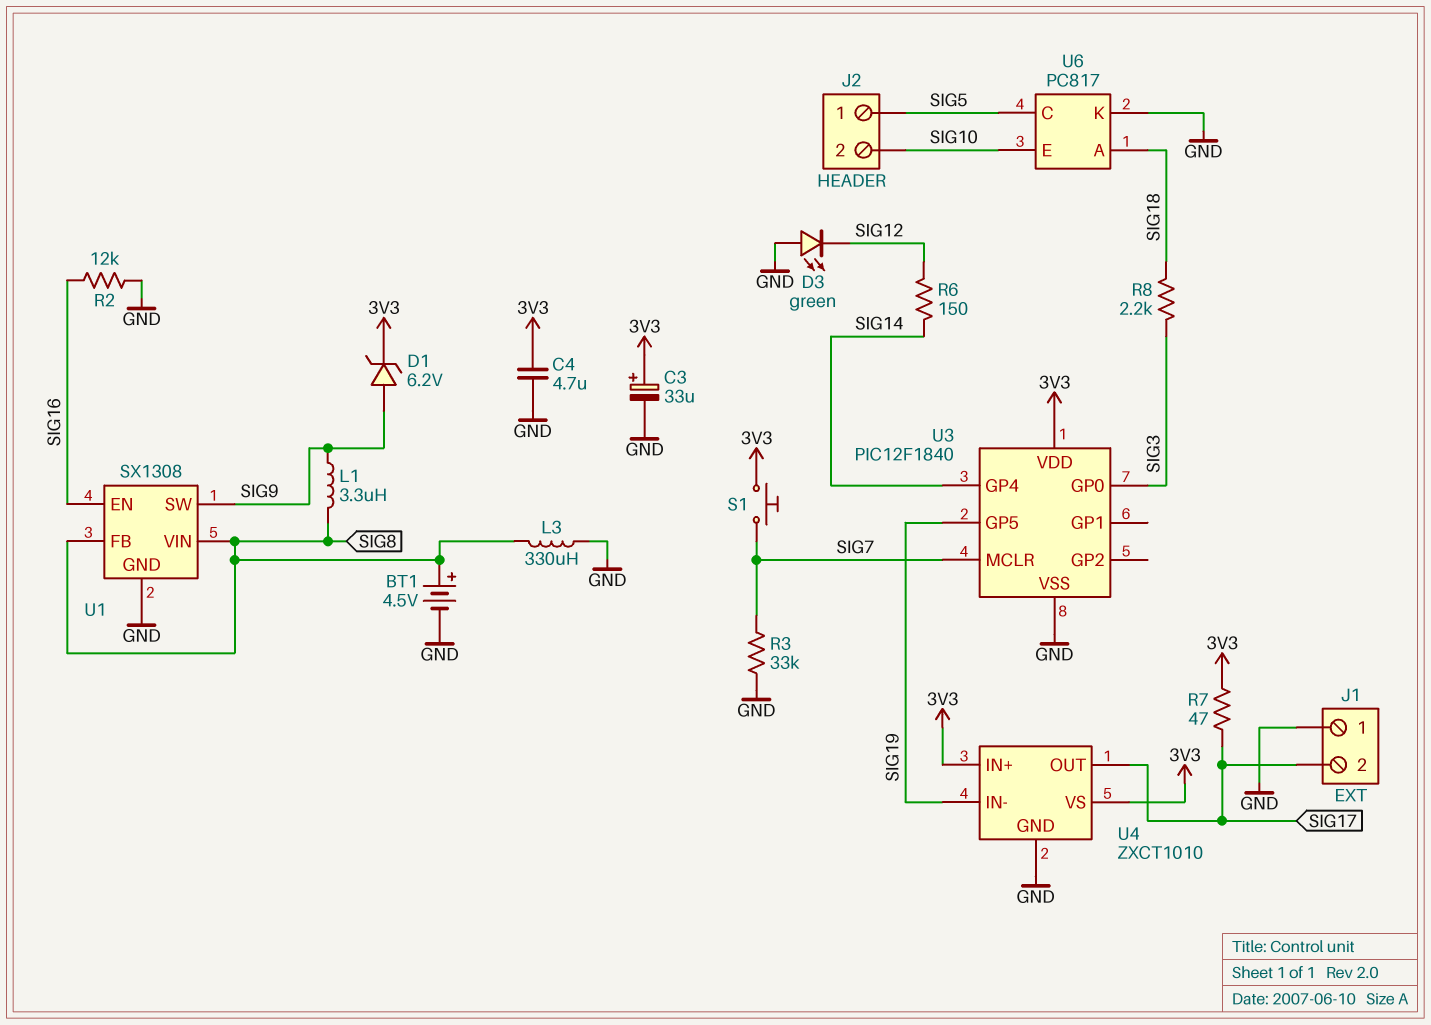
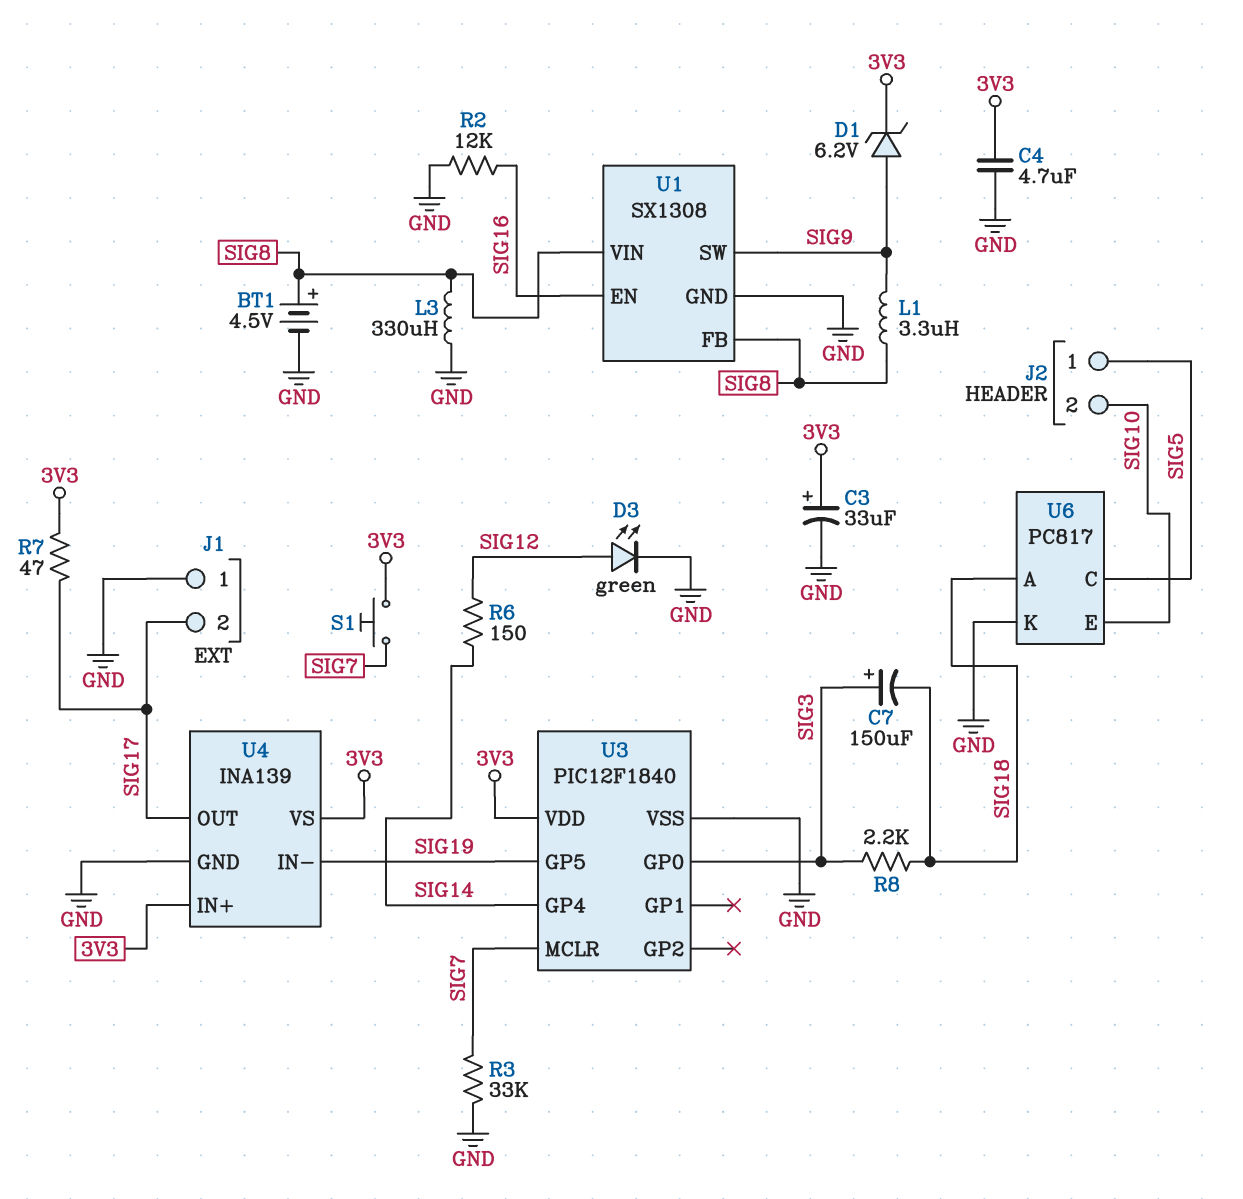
C7: none -> 150uF (plus SIG3, minus SIG18)
D3: LED green (A GND, K SIG12) -> LED green (A SIG12, K GND)
U4: ZXCT1010 -> INA139

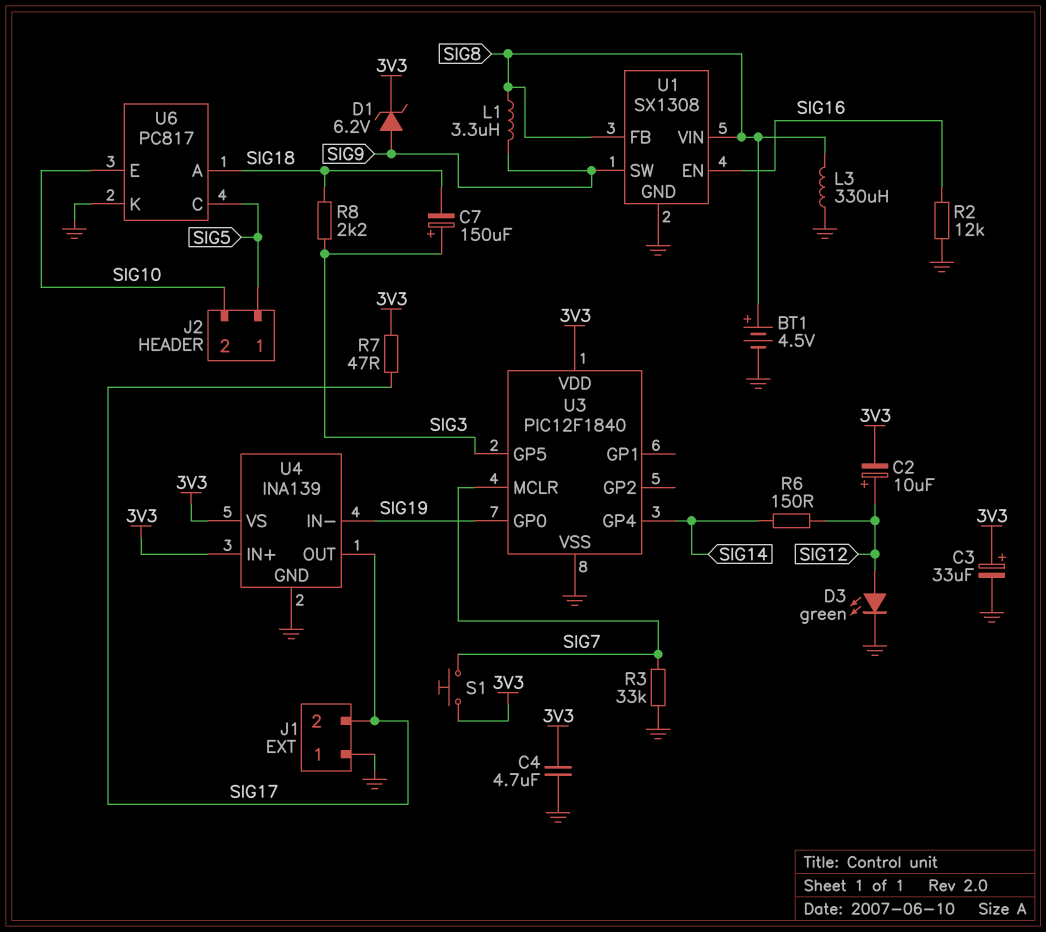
C2: none -> 10uF (plus SIG12, minus 3V3)
U3 pin GP0: SIG3 -> SIG19
U3 pin GP5: SIG19 -> SIG3

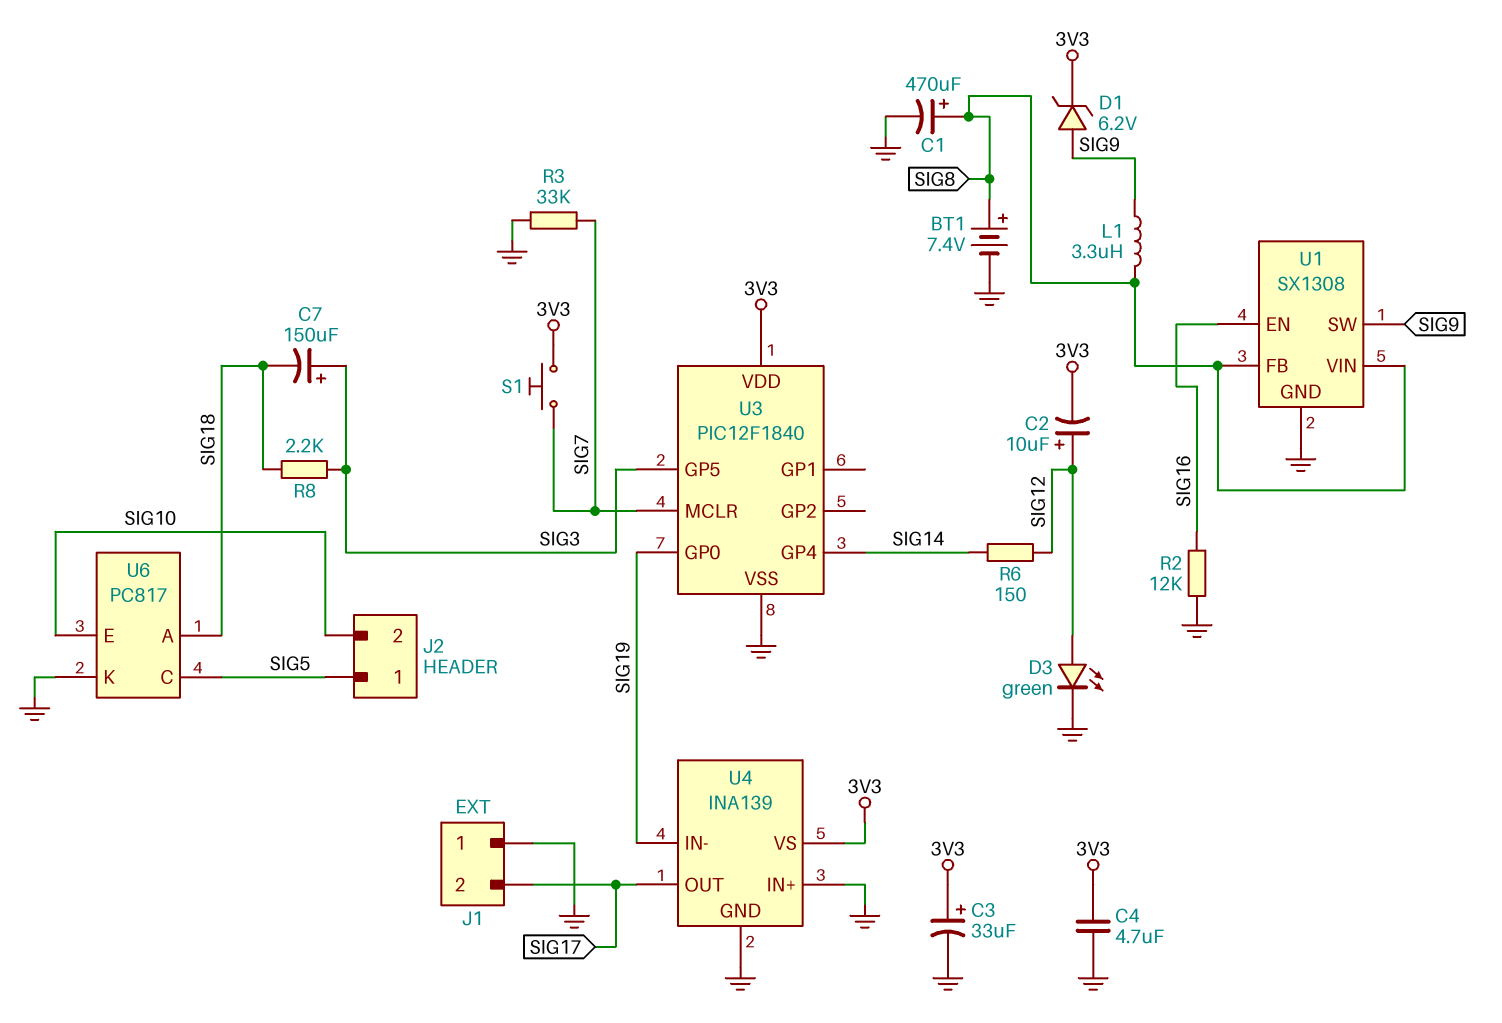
BT1: 4.5V (plus SIG8, minus GND) -> 7.4V (plus SIG8, minus GND)
C1: none -> 470uF (plus SIG8, minus GND)
L3: 330uH (GND, SIG8) -> none
R7: 47 (3V3, SIG17) -> none
U4 pin IN+: 3V3 -> GND

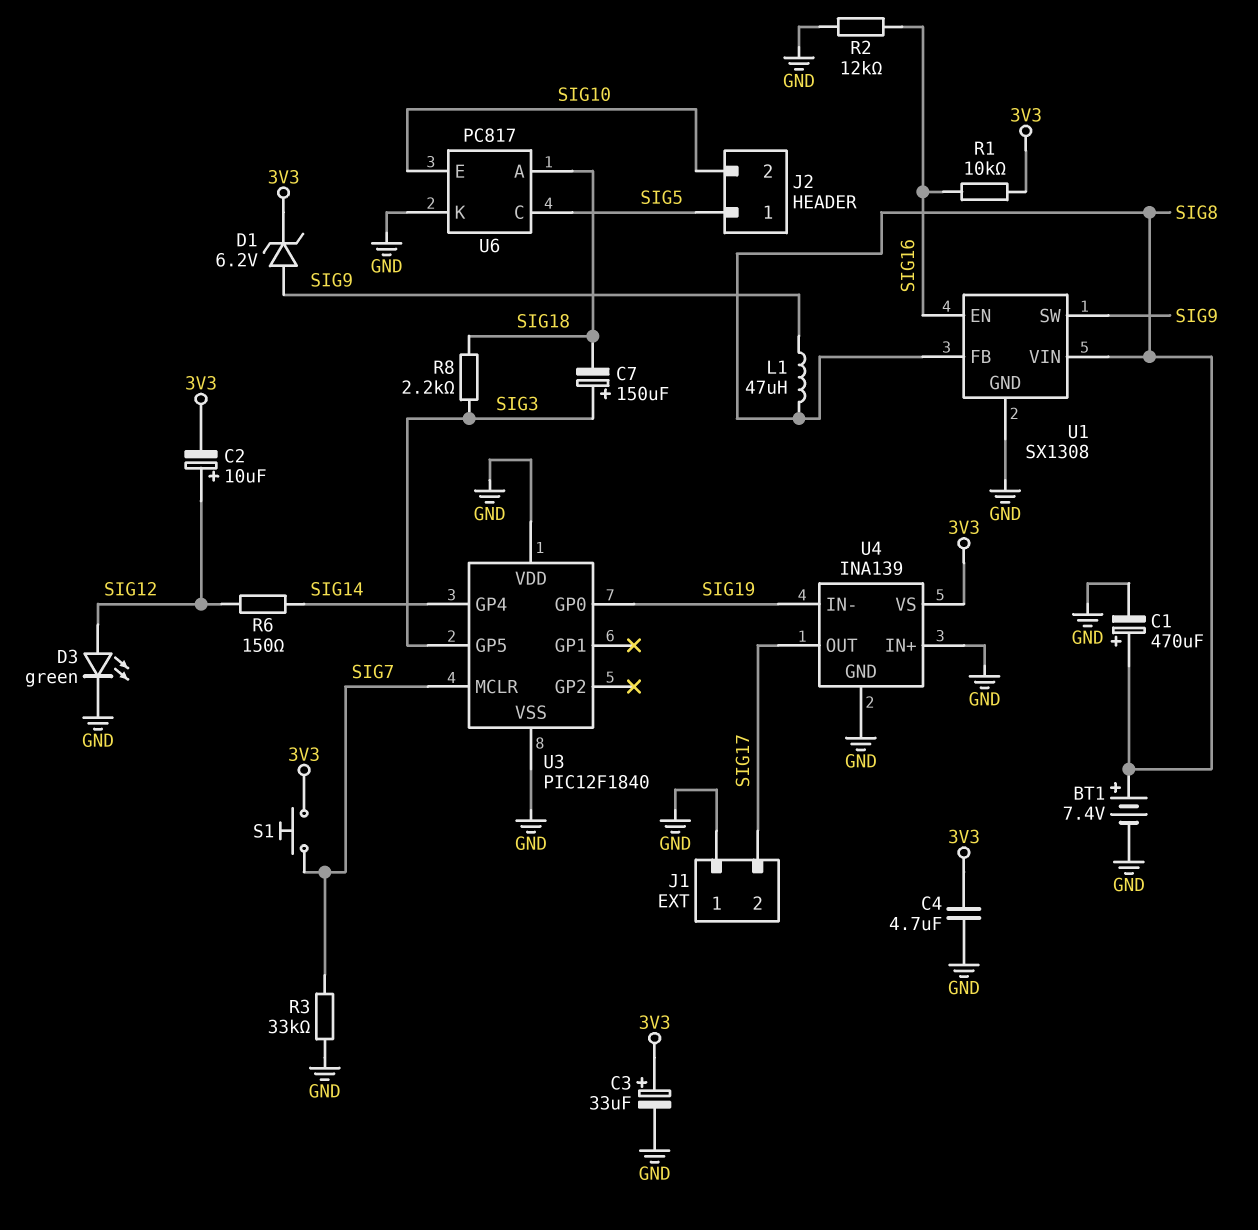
L1: 3.3uH (SIG8, SIG9) -> 47uH (SIG8, SIG9)
R1: none -> 10k (3V3, SIG16)
U3 pin VDD: 3V3 -> GND

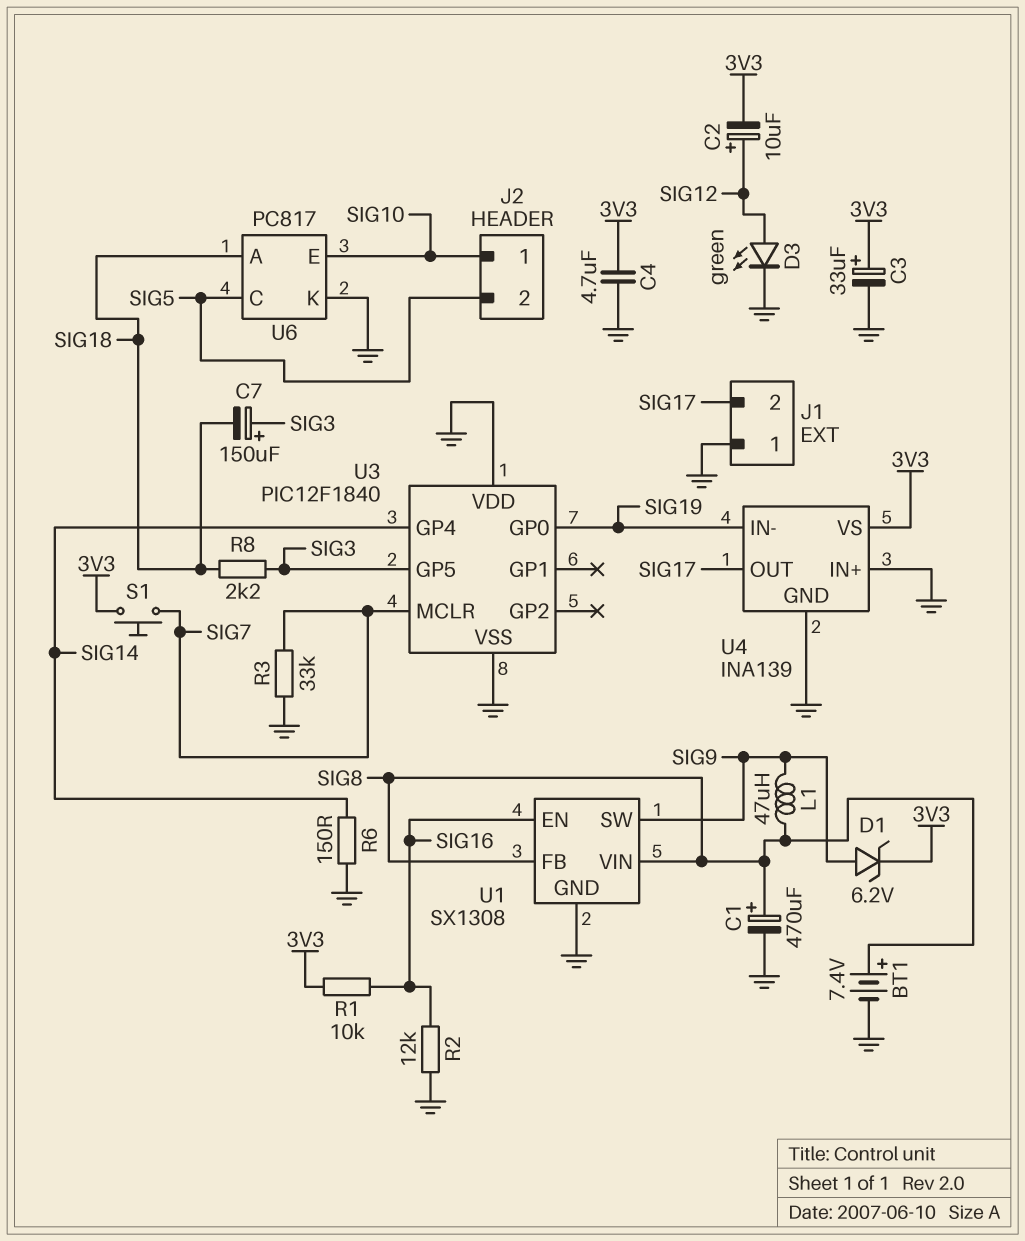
J2 pin 1: SIG5 -> SIG10
J2 pin 2: SIG10 -> SIG5
R6: 150 (SIG12, SIG14) -> 150 (GND, SIG14)

